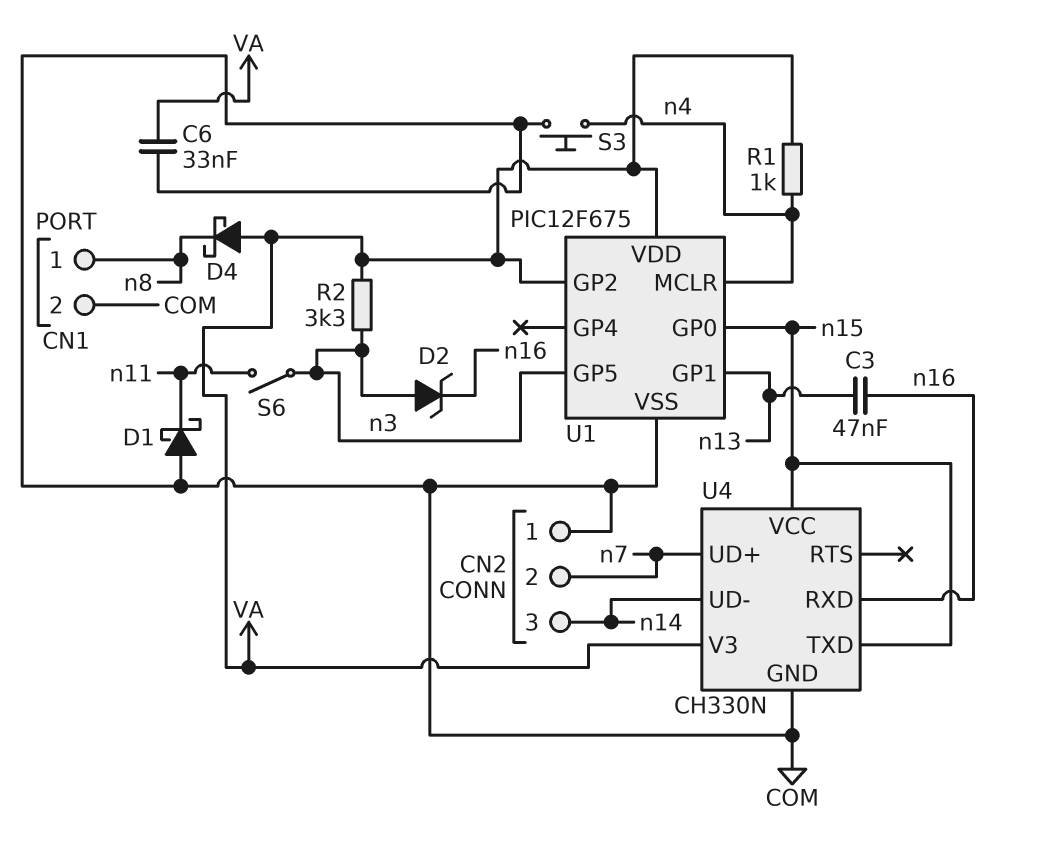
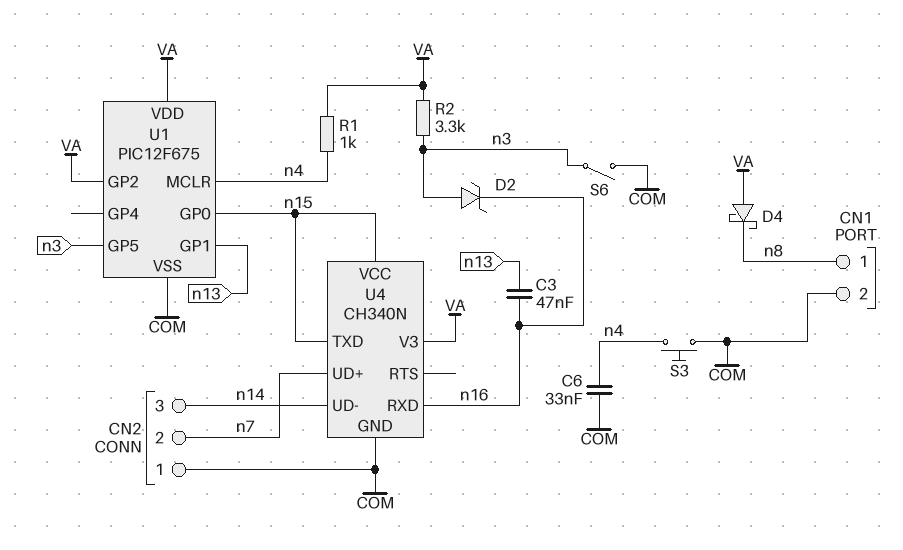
C6: 33nF (COM, VA) -> 33nF (COM, n4)
D1: schottky (A COM, K n11) -> none
S6: switch (n3, n11) -> switch (COM, n3)
U4: CH330N -> CH340N

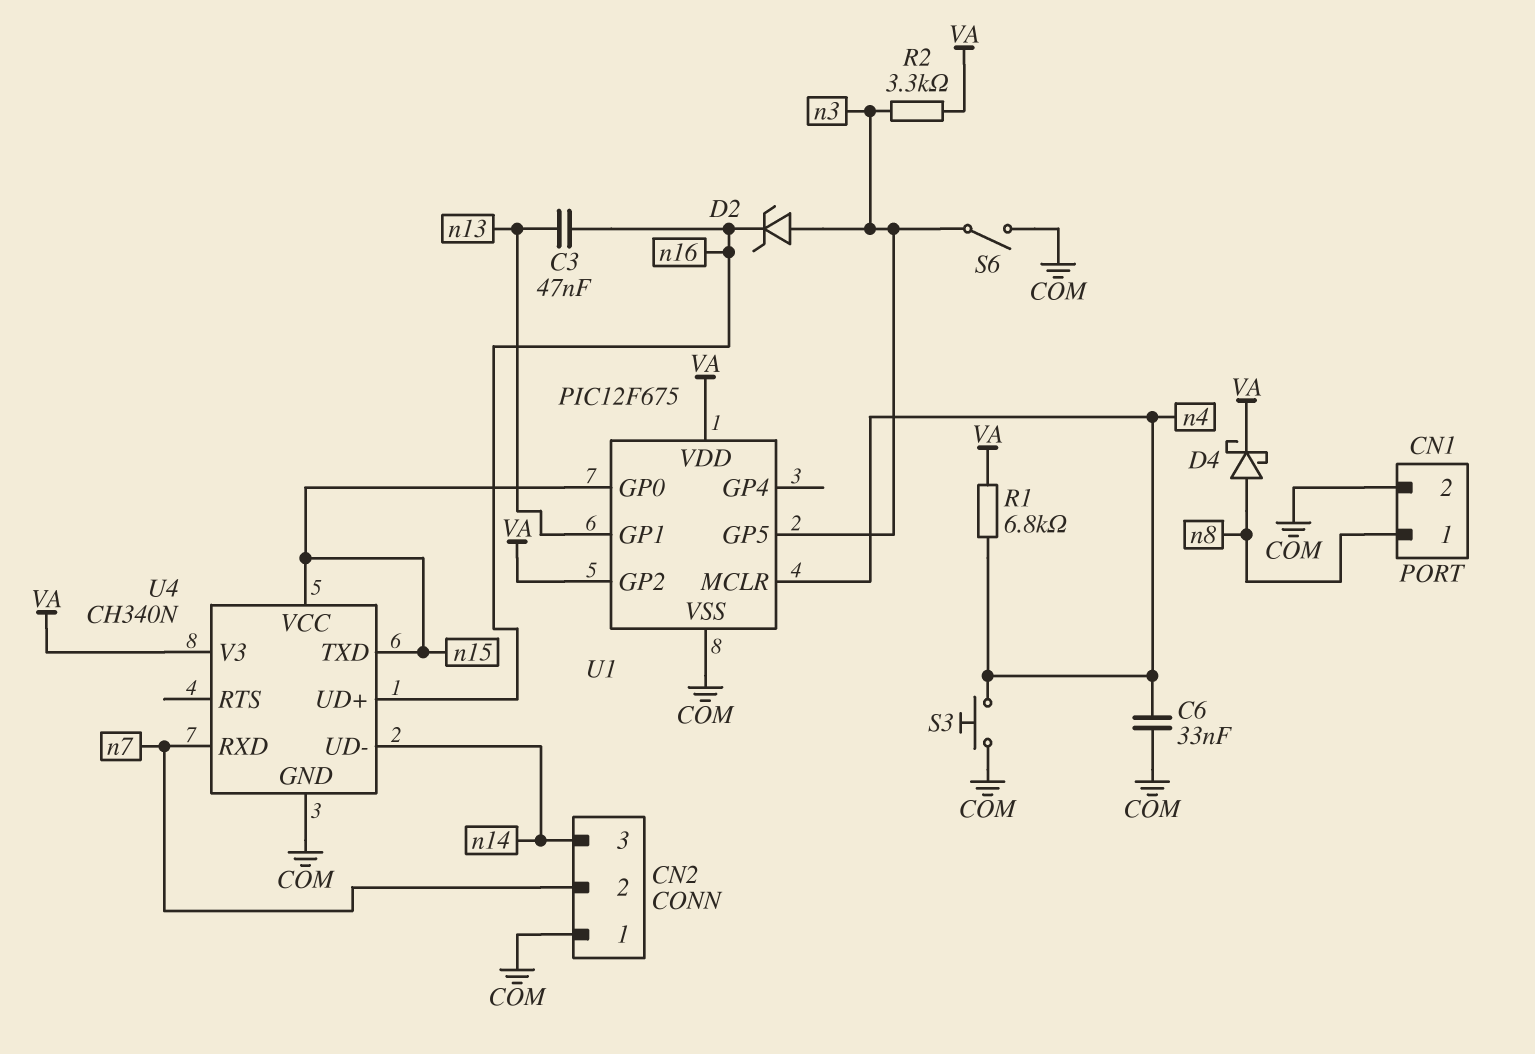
D4: schottky (A VA, K n8) -> schottky (A n8, K VA)
R1: 1k (VA, n4) -> 6.8k (VA, n4)
U4 pin RXD: n16 -> n7
U4 pin UD+: n7 -> n16

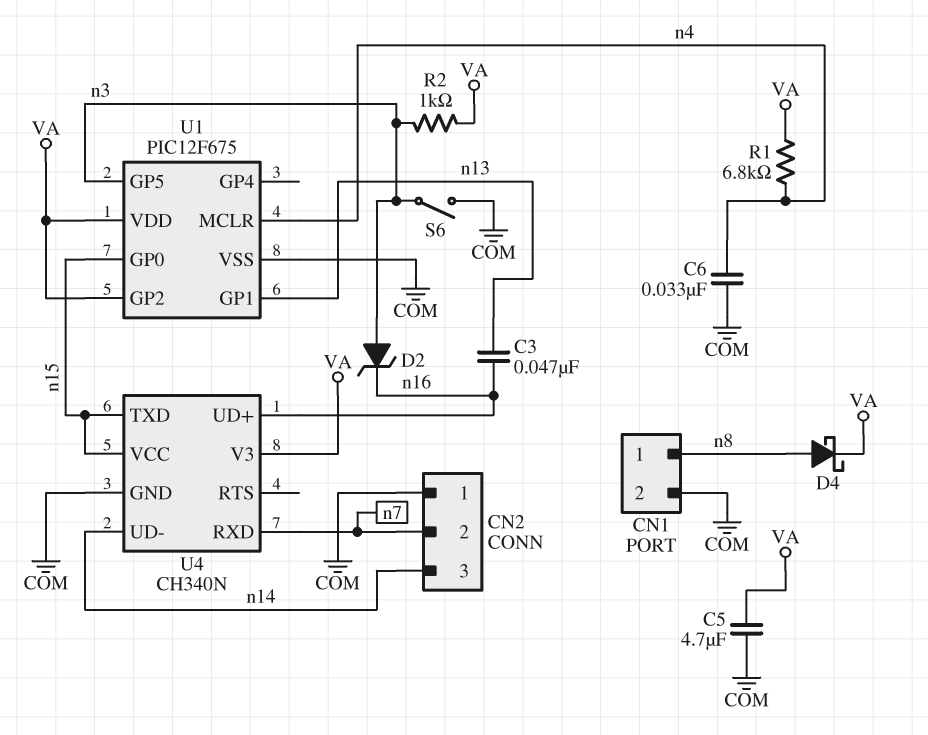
C5: none -> 4.7uF (COM, VA)
R2: 3.3k (VA, n3) -> 1k (VA, n3)
S3: button (COM, n4) -> none

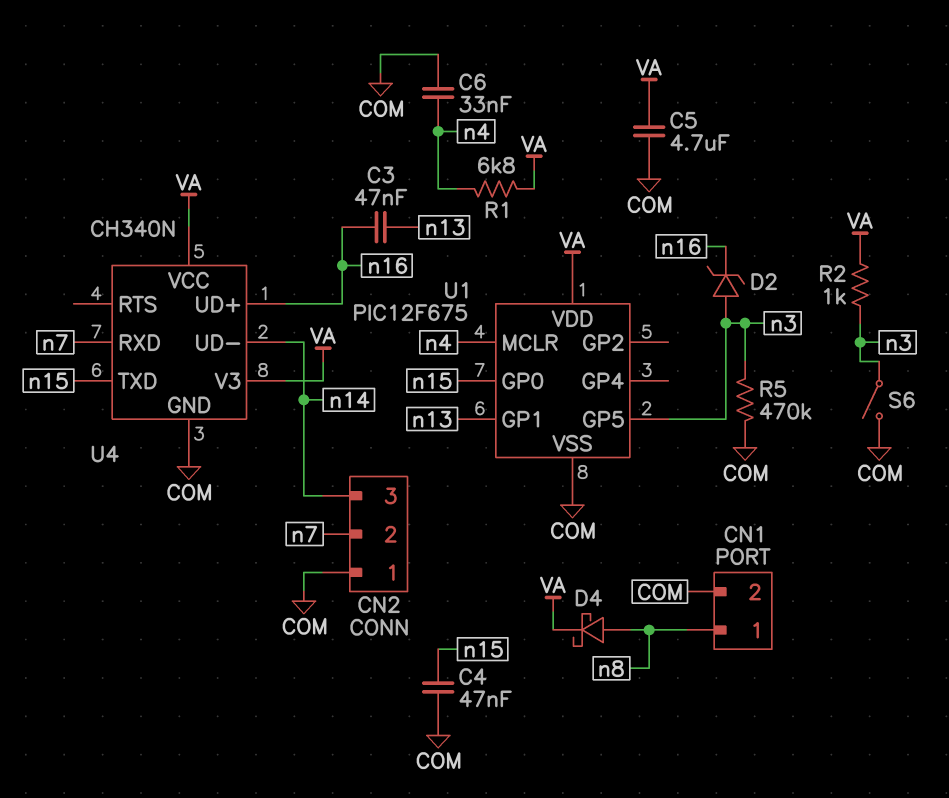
C4: none -> 47nF (COM, n15)
R5: none -> 470k (COM, n3)
U1 pin GP2: VA -> none
U4 pin VCC: n15 -> VA

